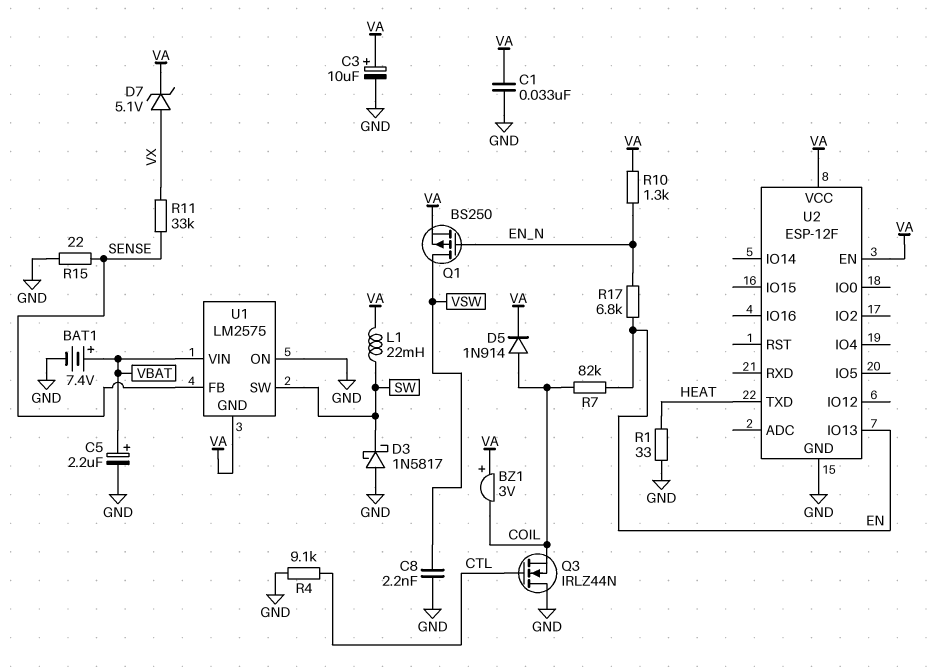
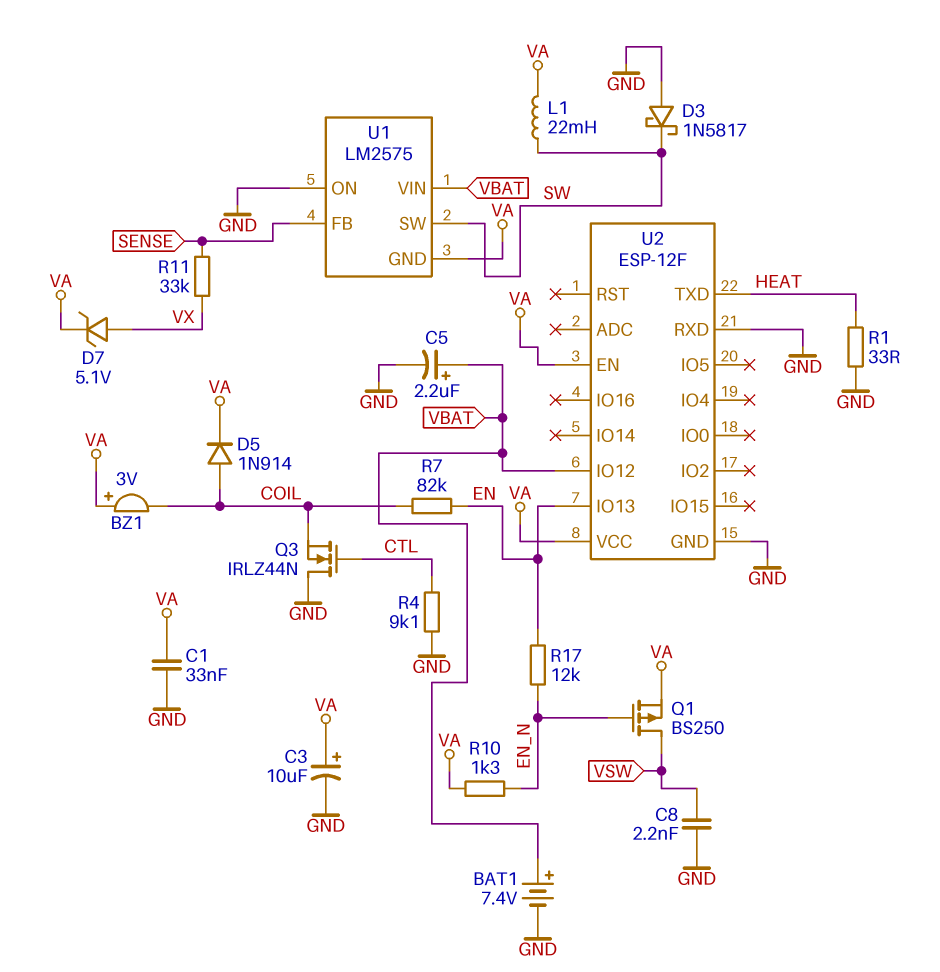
R15: 22 (GND, SENSE) -> none
R17: 6.8k (EN, EN_N) -> 12k (EN, EN_N)
U2 pin IO12: none -> VBAT
U2 pin RXD: none -> GND

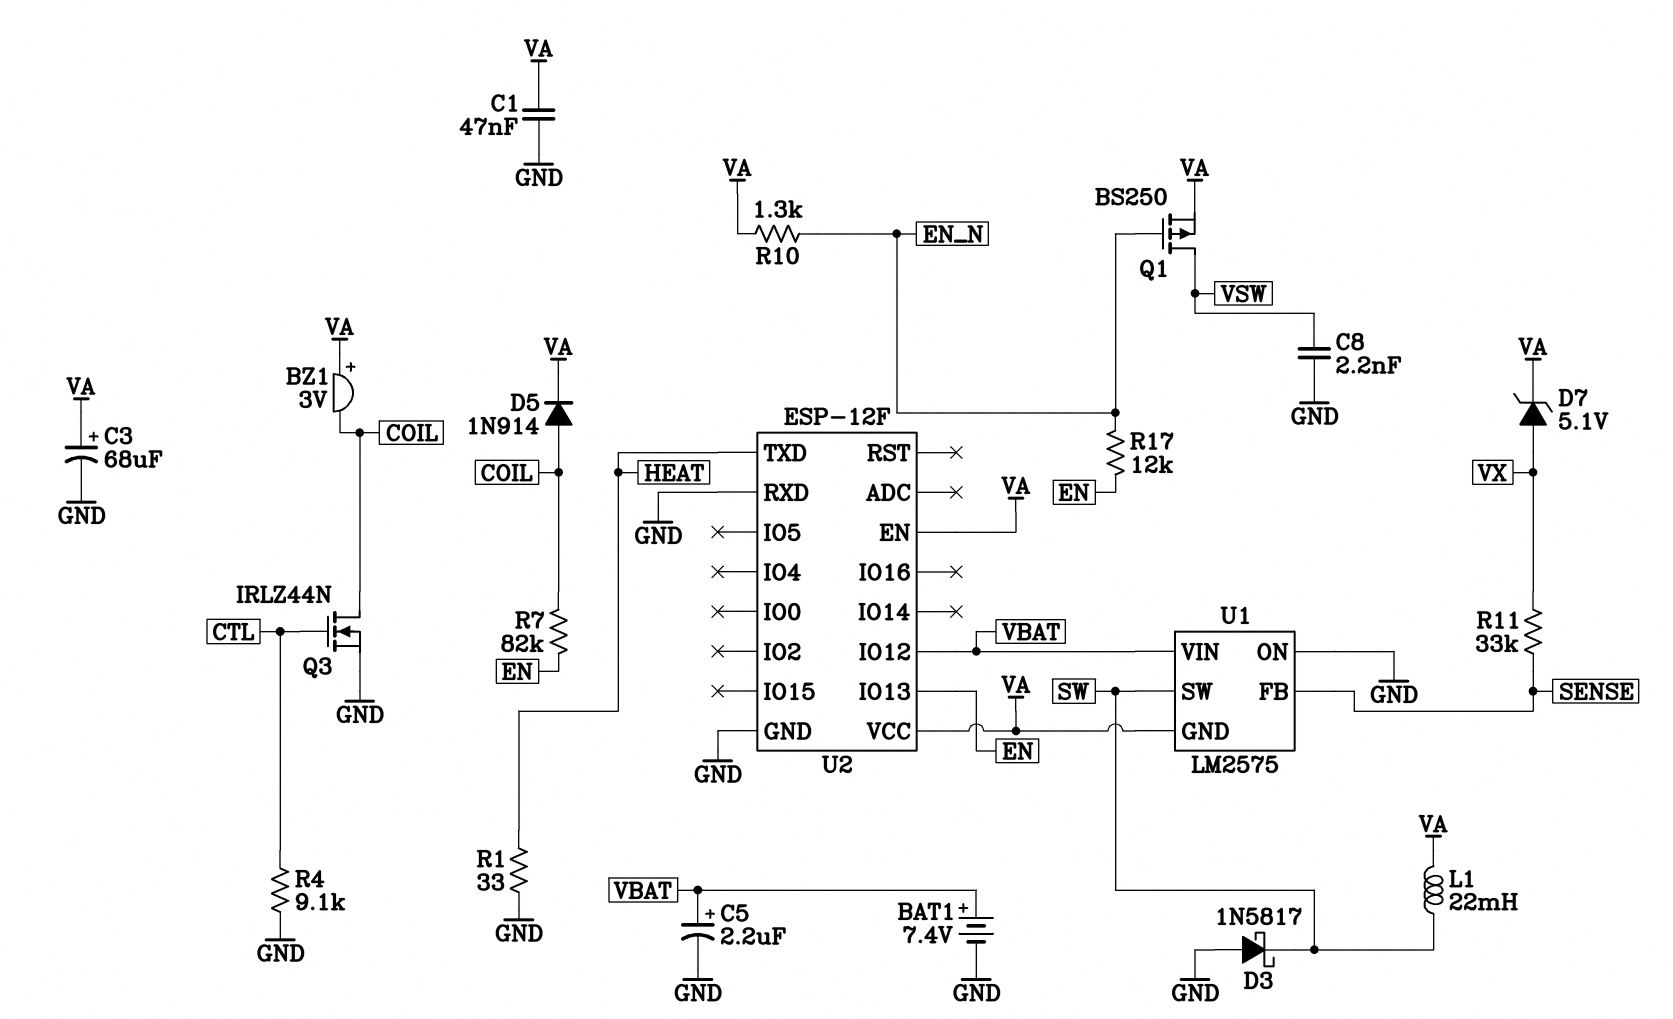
C1: 33nF (GND, VA) -> 47nF (GND, VA)
C3: 10uF (plus VA, minus GND) -> 68uF (plus VA, minus GND)
Q3: NMOS IRLZ44N (G CTL, D GND, S COIL) -> NMOS IRLZ44N (G CTL, D COIL, S GND)

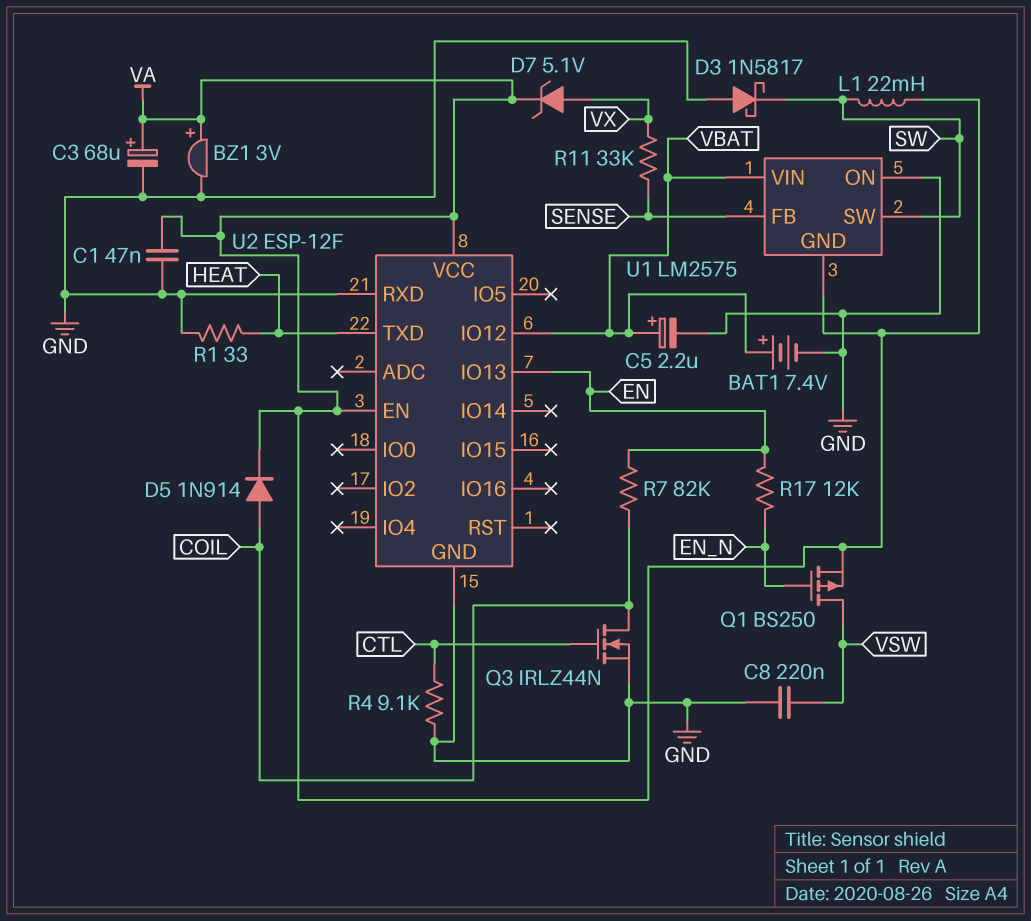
BZ1: buzzer 3V (plus VA, minus COIL) -> buzzer 3V (plus VA, minus GND)
C8: 2.2nF (GND, VSW) -> 220nF (GND, VSW)
R10: 1.3k (EN_N, VA) -> none

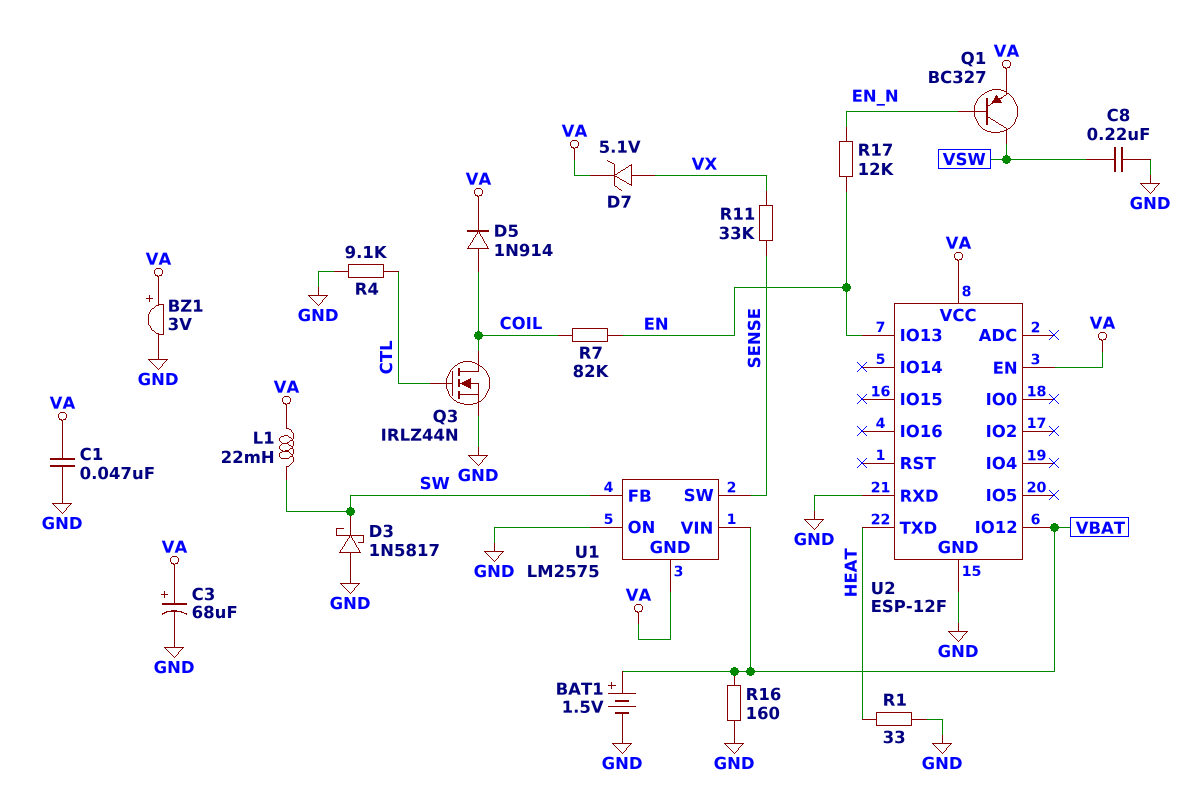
BAT1: 7.4V (plus VBAT, minus GND) -> 1.5V (plus VBAT, minus GND)
C5: 2.2uF (plus VBAT, minus GND) -> none
Q1: PMOS BS250 (G EN_N, D VSW, S VA) -> PNP BC327 (B EN_N, C VSW, E VA)
R16: none -> 160 (GND, VBAT)
U1 pin FB: SENSE -> SW
U1 pin SW: SW -> SENSE

